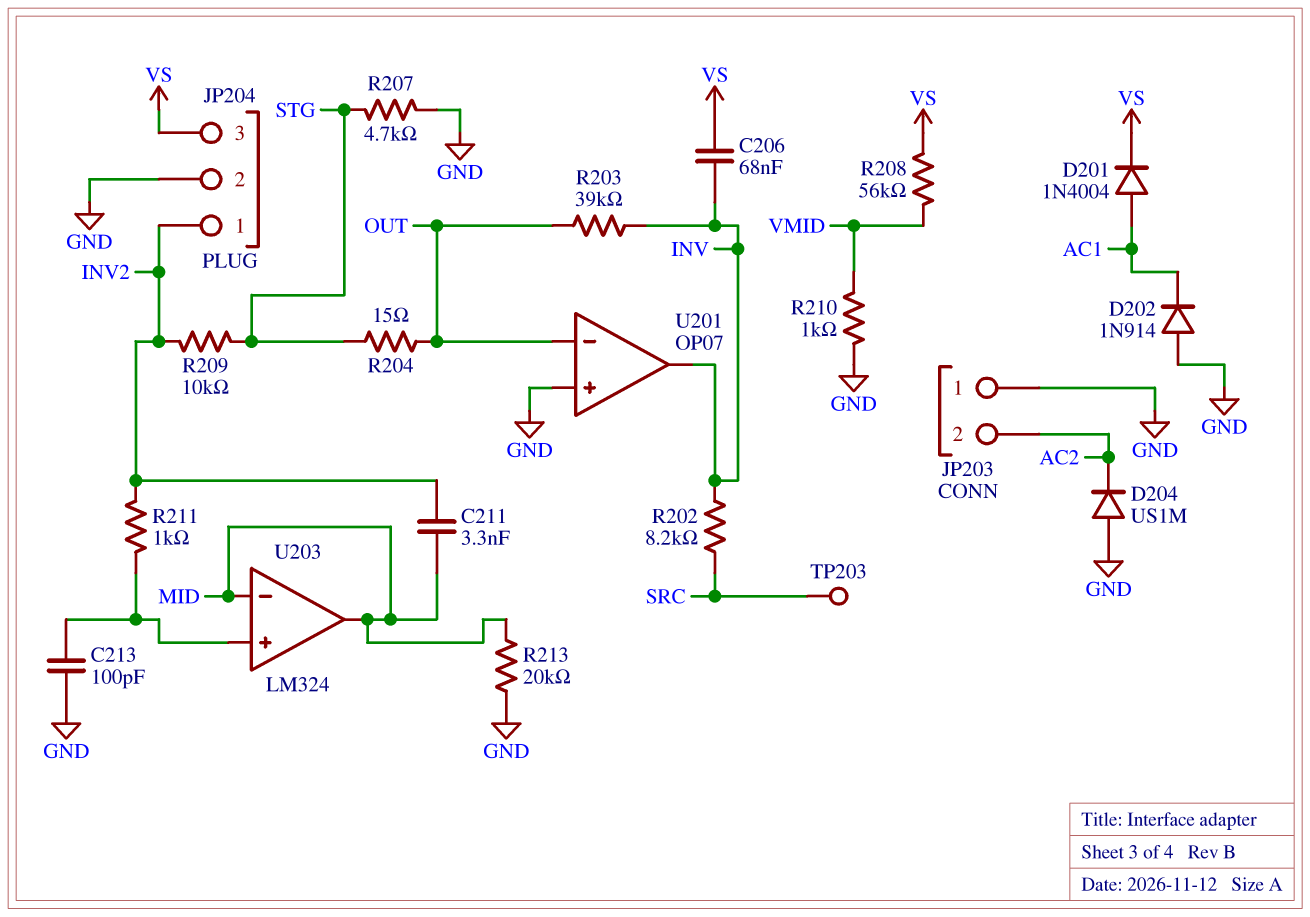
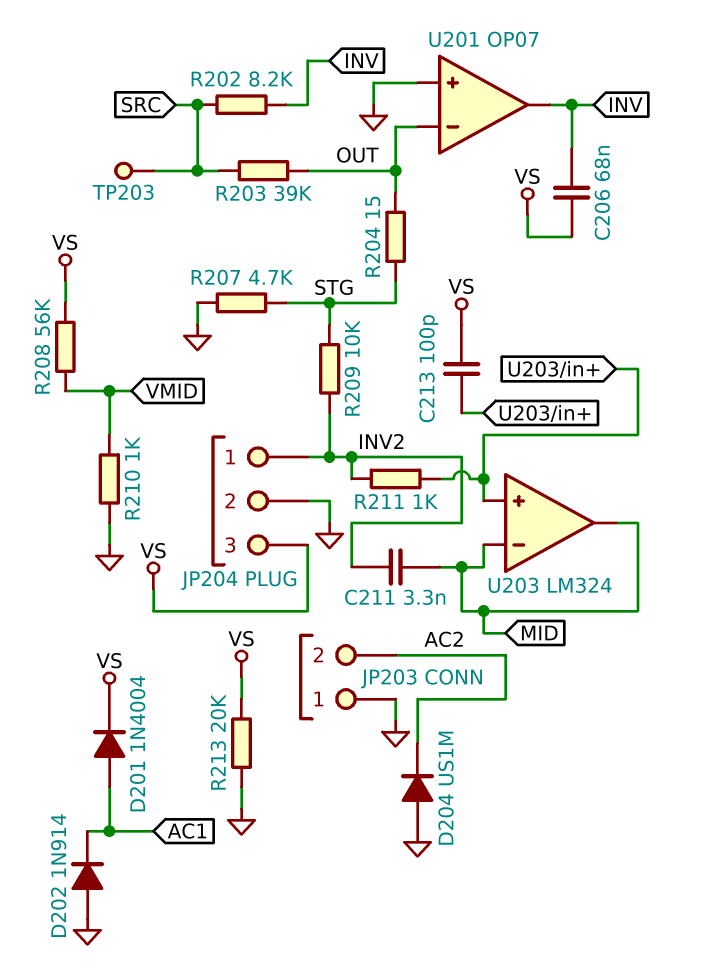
C213: 100pF (GND, U203/in+) -> 100pF (U203/in+, VS)
R203: 39k (INV, OUT) -> 39k (OUT, SRC)
R213: 20k (GND, MID) -> 20k (GND, VS)

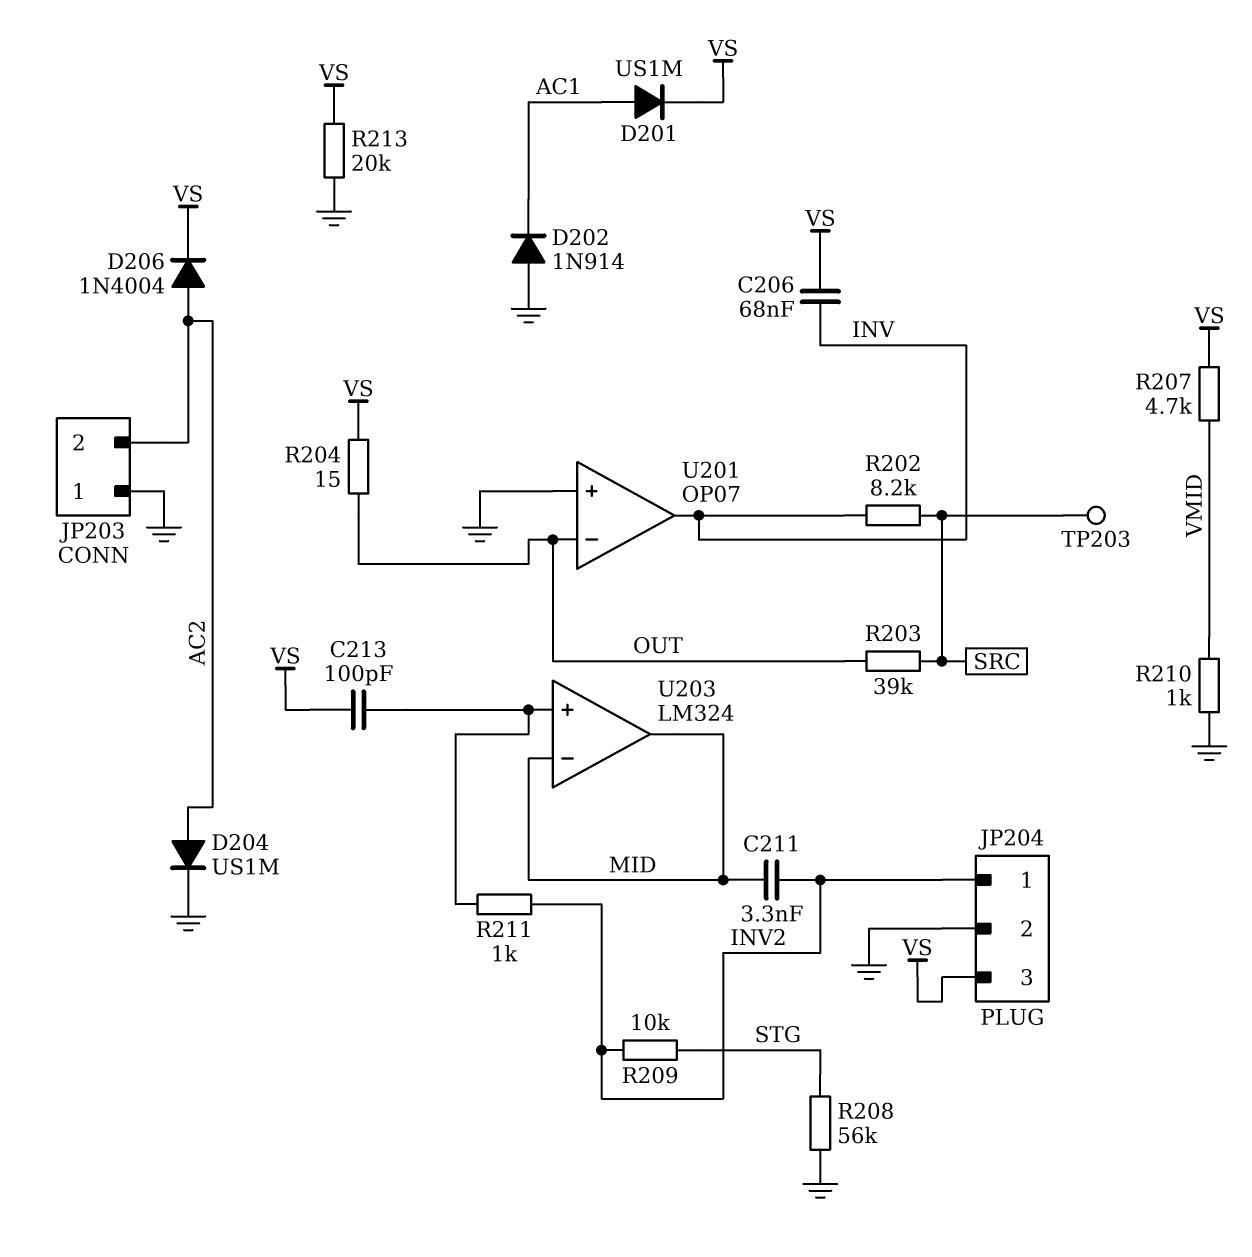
D201: diode 1N4004 (A AC1, K VS) -> diode US1M (A AC1, K VS)
D204: diode US1M (A GND, K AC2) -> diode US1M (A AC2, K GND)
D206: none -> diode 1N4004 (A AC2, K VS)
R204: 15 (OUT, STG) -> 15 (OUT, VS)
R207: 4.7k (GND, STG) -> 4.7k (VMID, VS)
R208: 56k (VMID, VS) -> 56k (GND, STG)

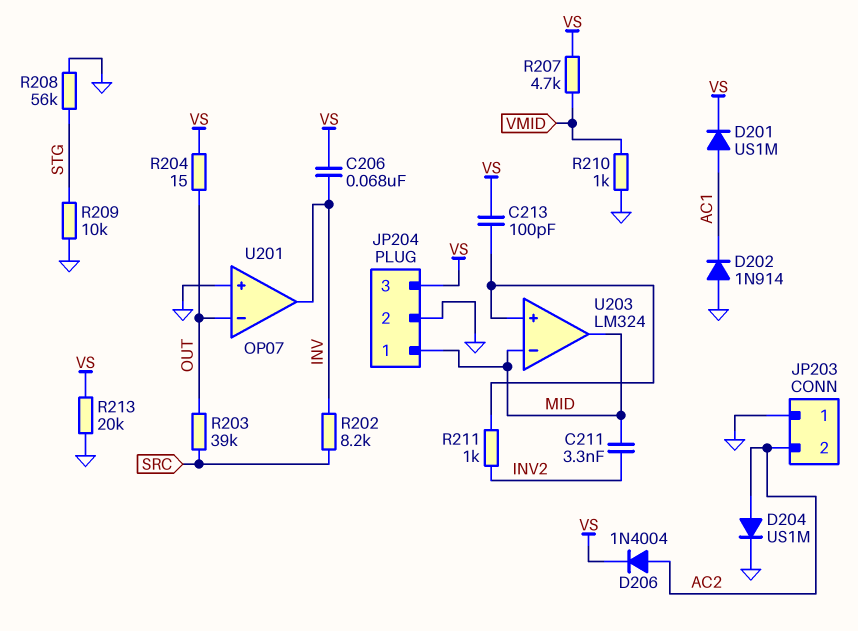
JP204 pin 1: INV2 -> MID
R209: 10k (INV2, STG) -> 10k (GND, STG)
TP203: test point (SRC) -> none

